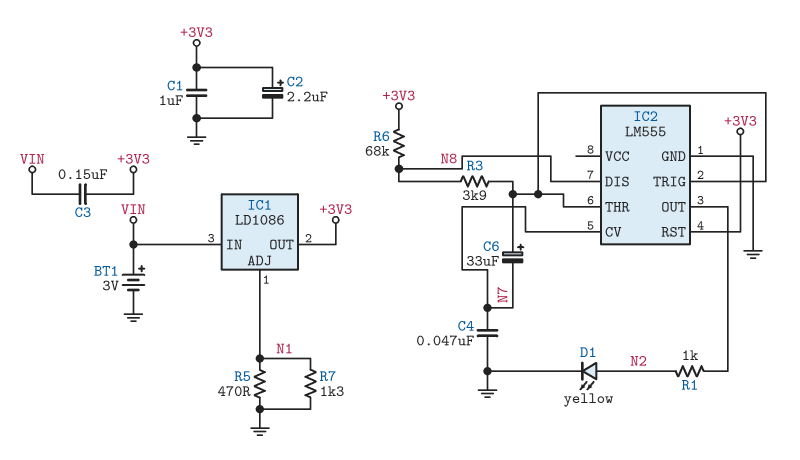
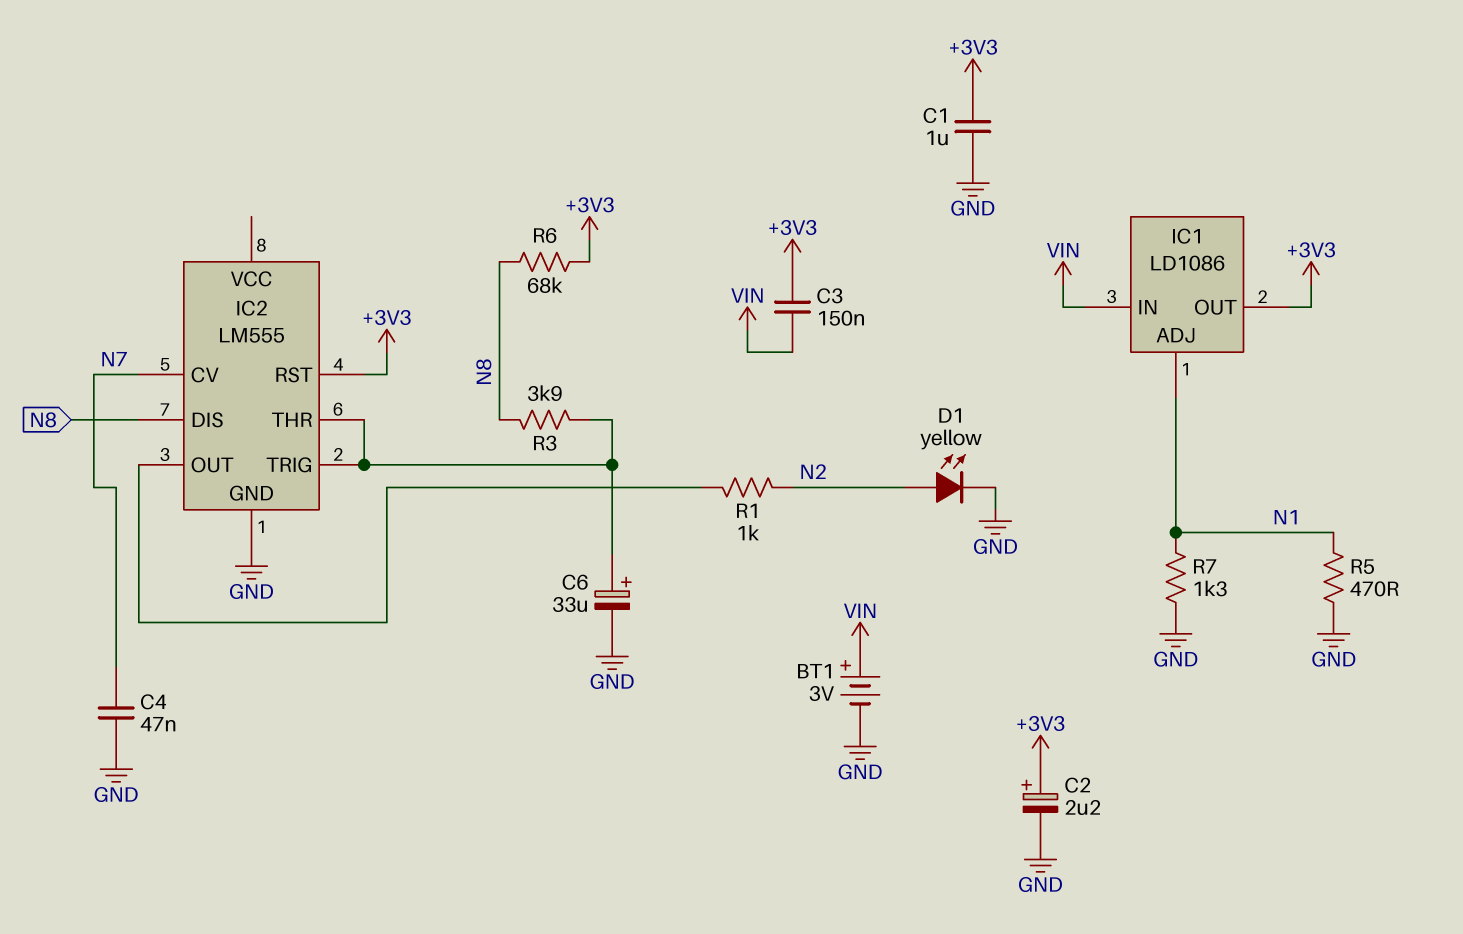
C6: 33uF (plus IC2/THR, minus N7) -> 33uF (plus IC2/THR, minus GND)

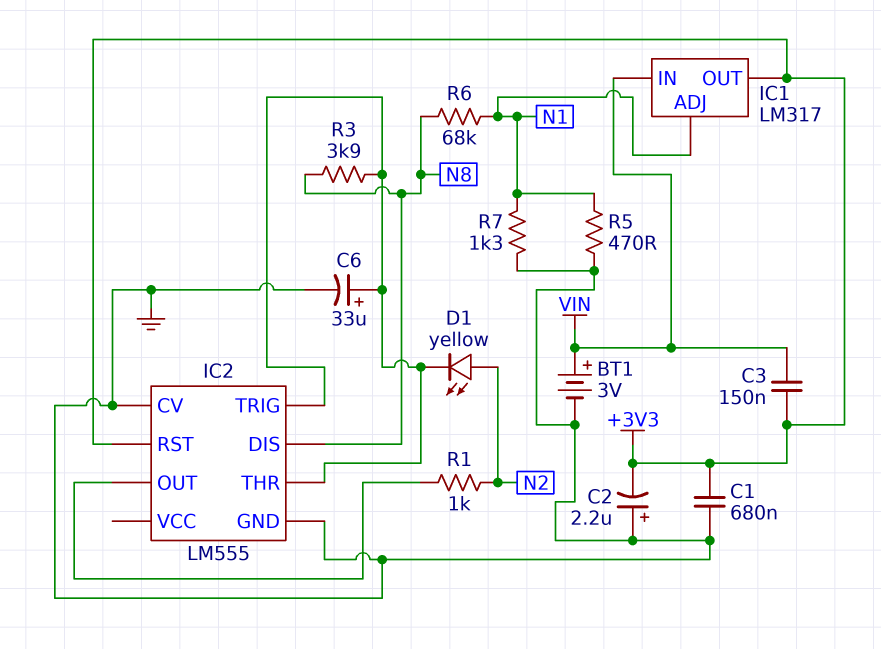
C1: 1uF (+3V3, GND) -> 680nF (+3V3, GND)
C2: 2.2uF (plus +3V3, minus GND) -> 2.2uF (plus GND, minus +3V3)
C4: 47nF (GND, N7) -> none
D1: LED yellow (A N2, K GND) -> LED yellow (A N2, K IC2/THR)
IC1: LD1086 -> LM317
IC2 pin CV: N7 -> GND
R6: 68k (+3V3, N8) -> 68k (N1, N8)

